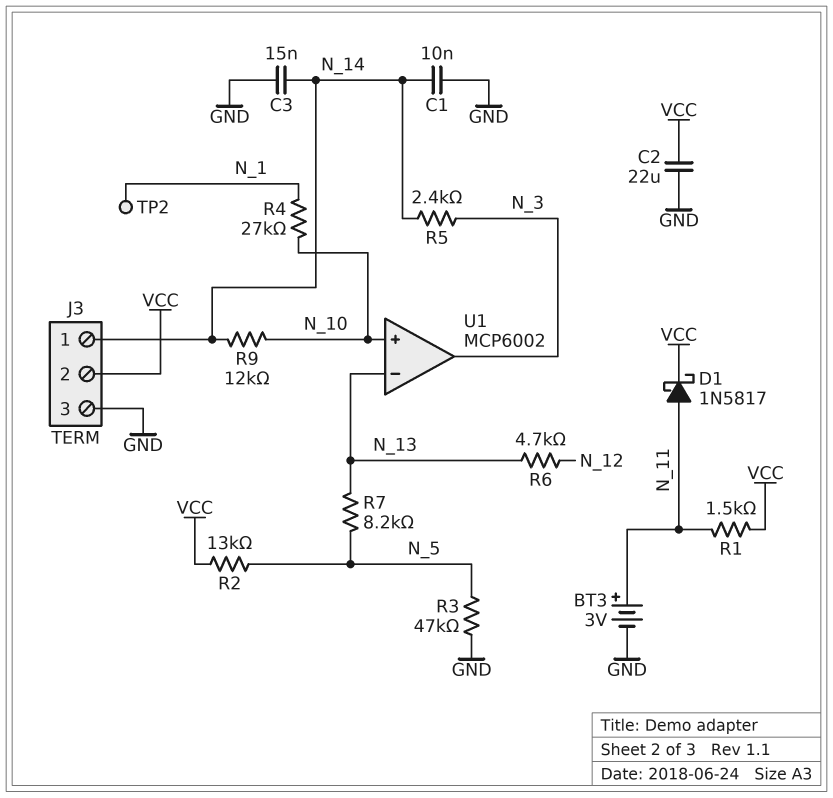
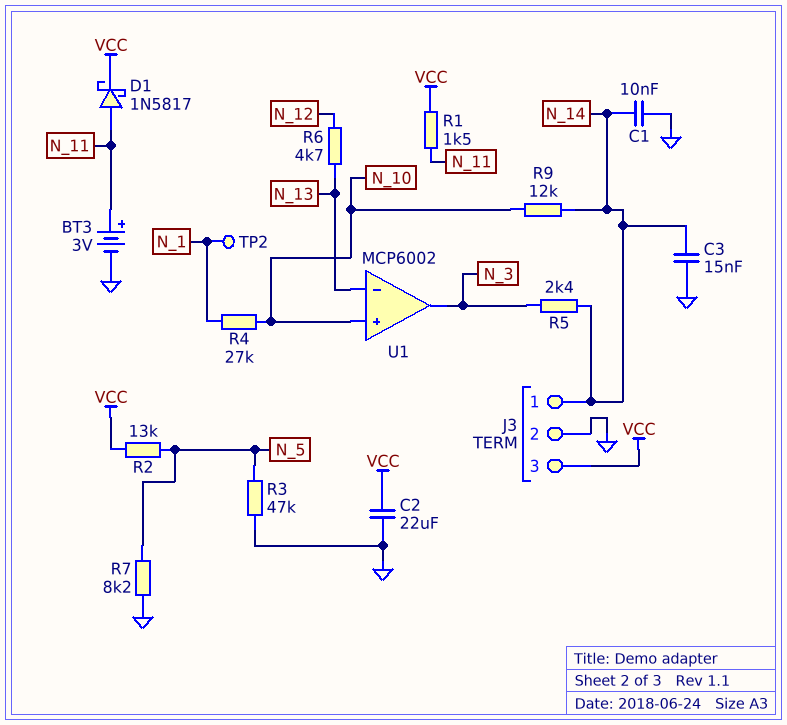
J3 pin 2: VCC -> GND
J3 pin 3: GND -> VCC
R7: 8.2k (N_5, N_13) -> 8.2k (GND, N_5)

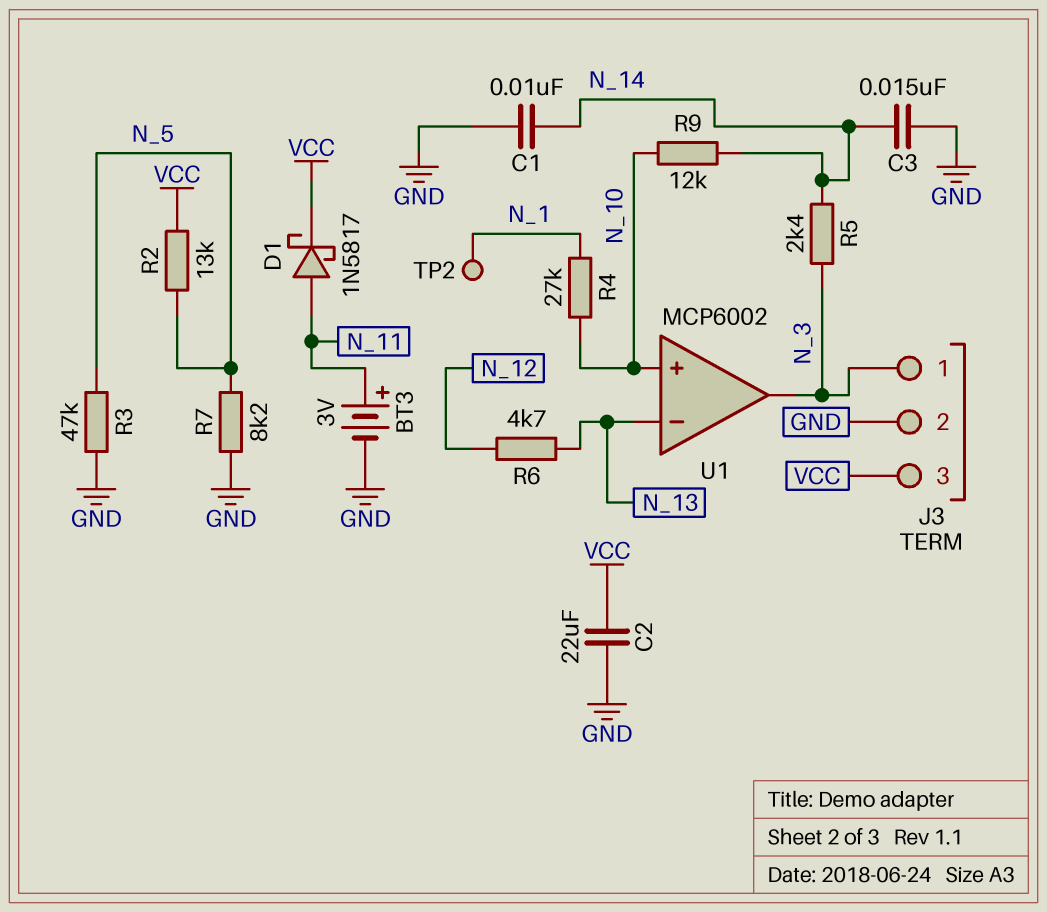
J3 pin 1: N_14 -> N_3
R1: 1.5k (N_11, VCC) -> none

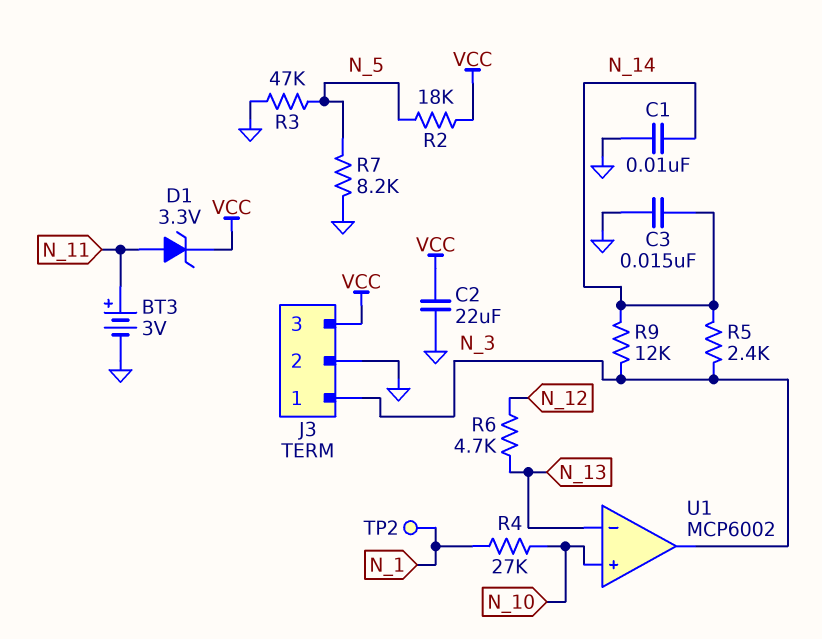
D1: schottky 1N5817 (A N_11, K VCC) -> zener 3.3V (A N_11, K VCC)
R2: 13k (N_5, VCC) -> 18k (N_5, VCC)
R9: 12k (N_10, N_14) -> 12k (N_3, N_14)

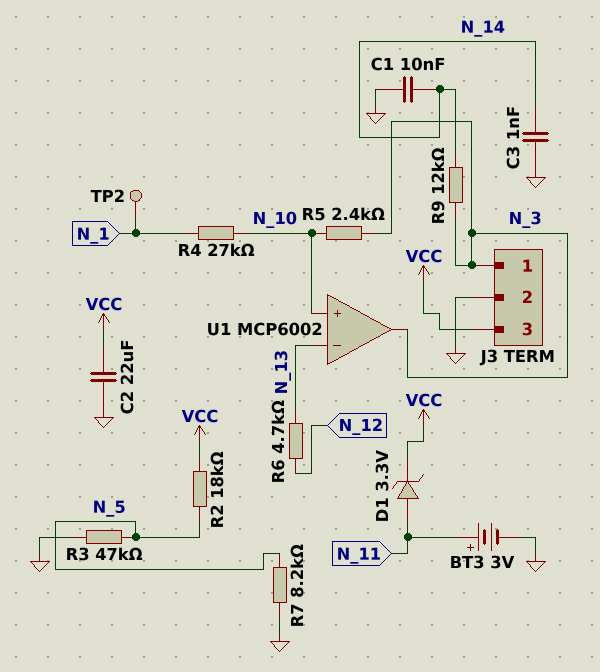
C3: 15nF (GND, N_14) -> 1nF (GND, N_14)
R5: 2.4k (N_3, N_14) -> 2.4k (N_3, N_10)

